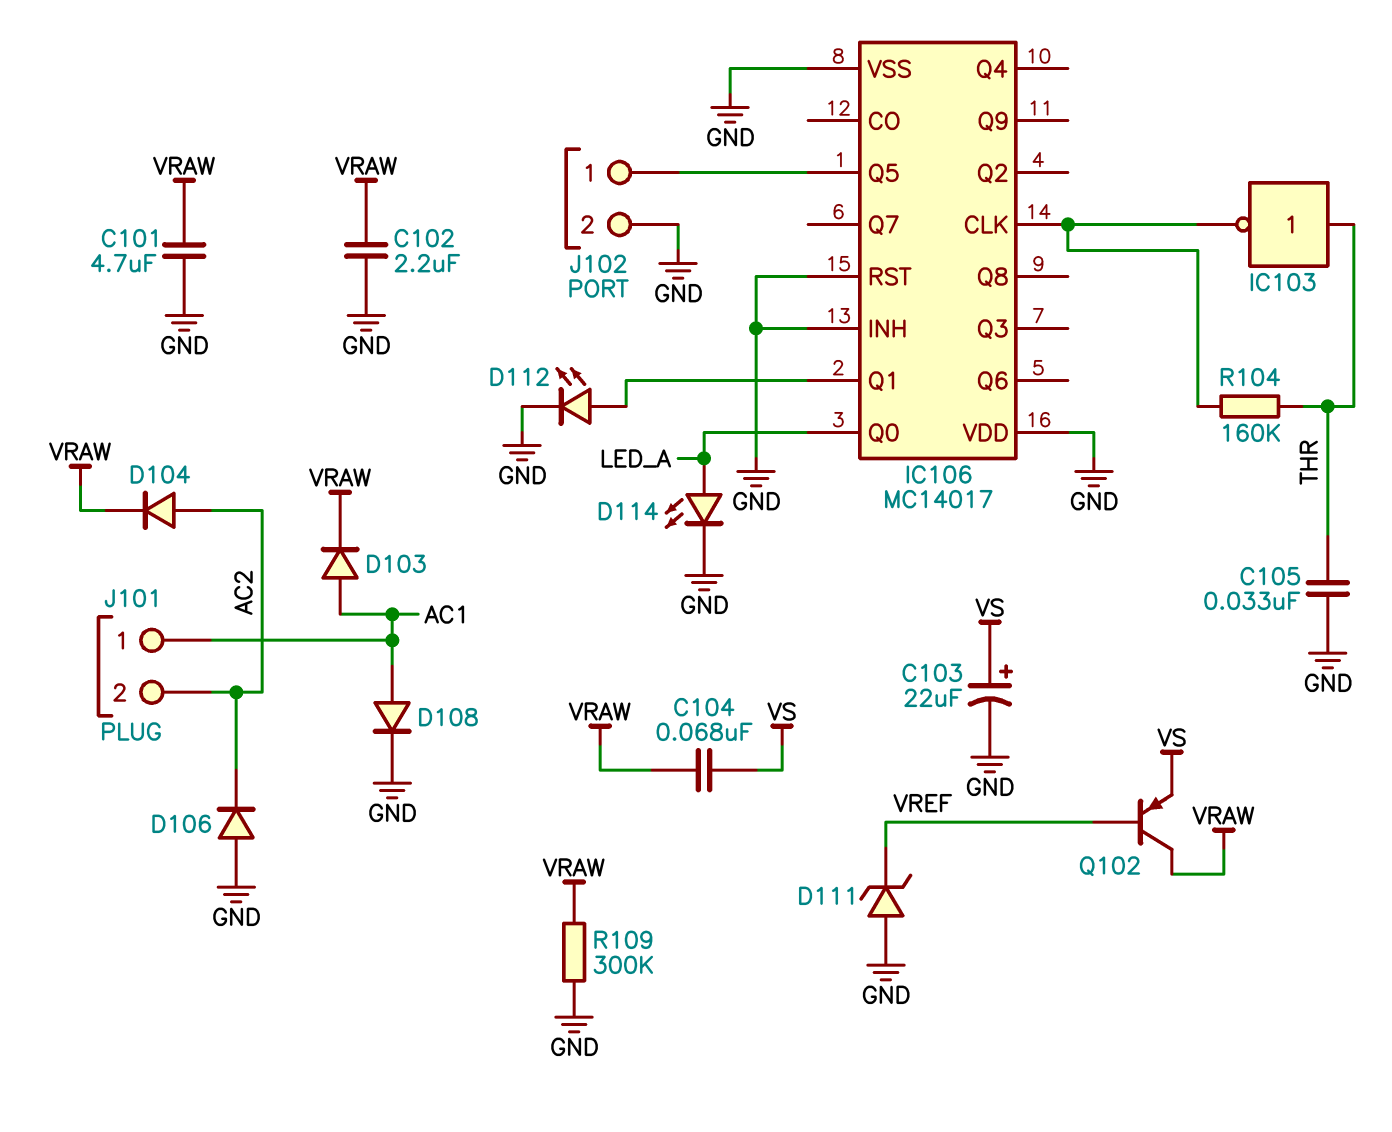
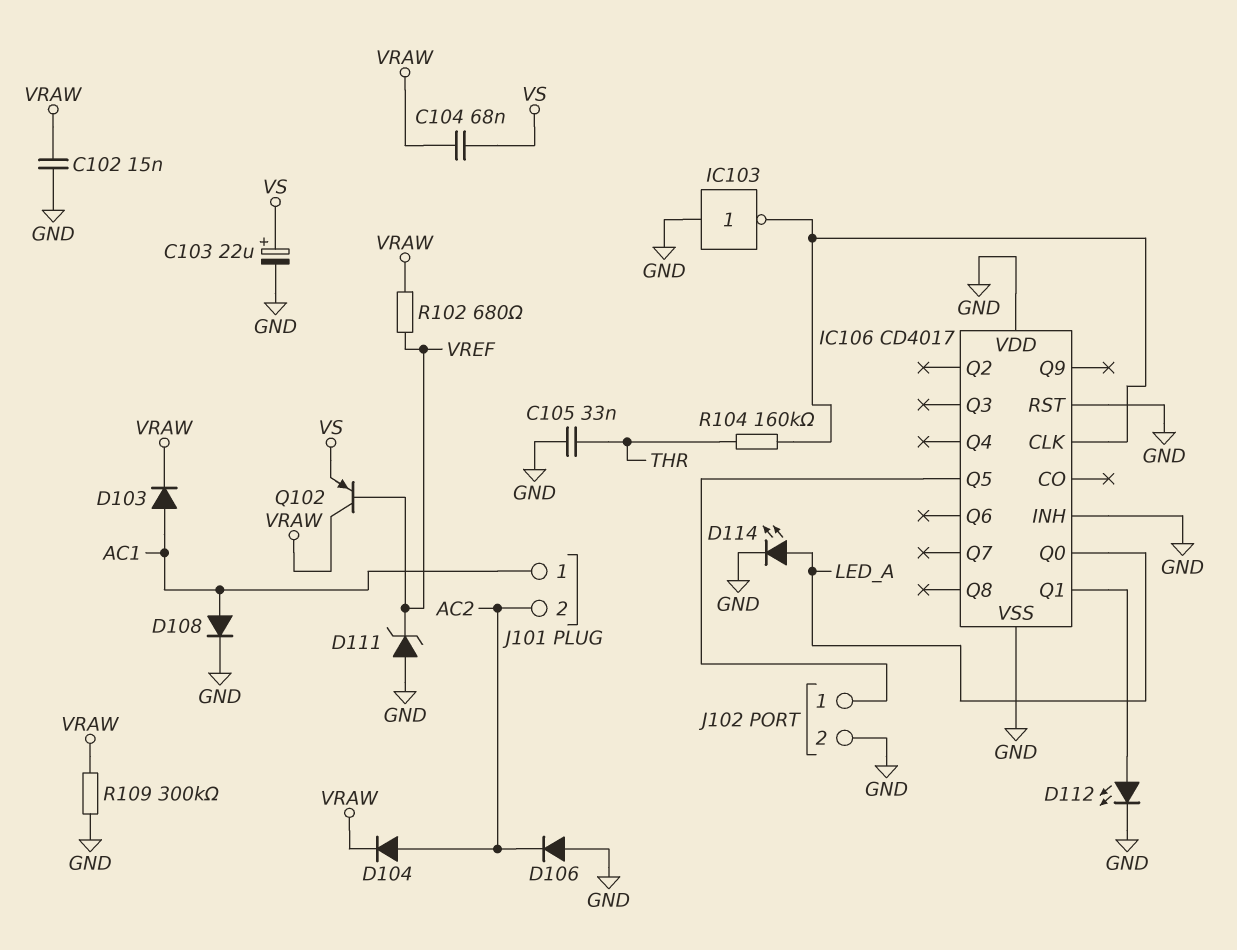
C101: 4.7uF (GND, VRAW) -> none
C102: 2.2uF (GND, VRAW) -> 15nF (GND, VRAW)
IC103: NOT (in THR, out IC106/CLK) -> NOT (in GND, out IC106/CLK)
IC106: MC14017 -> CD4017
R102: none -> 680 (VRAW, VREF)

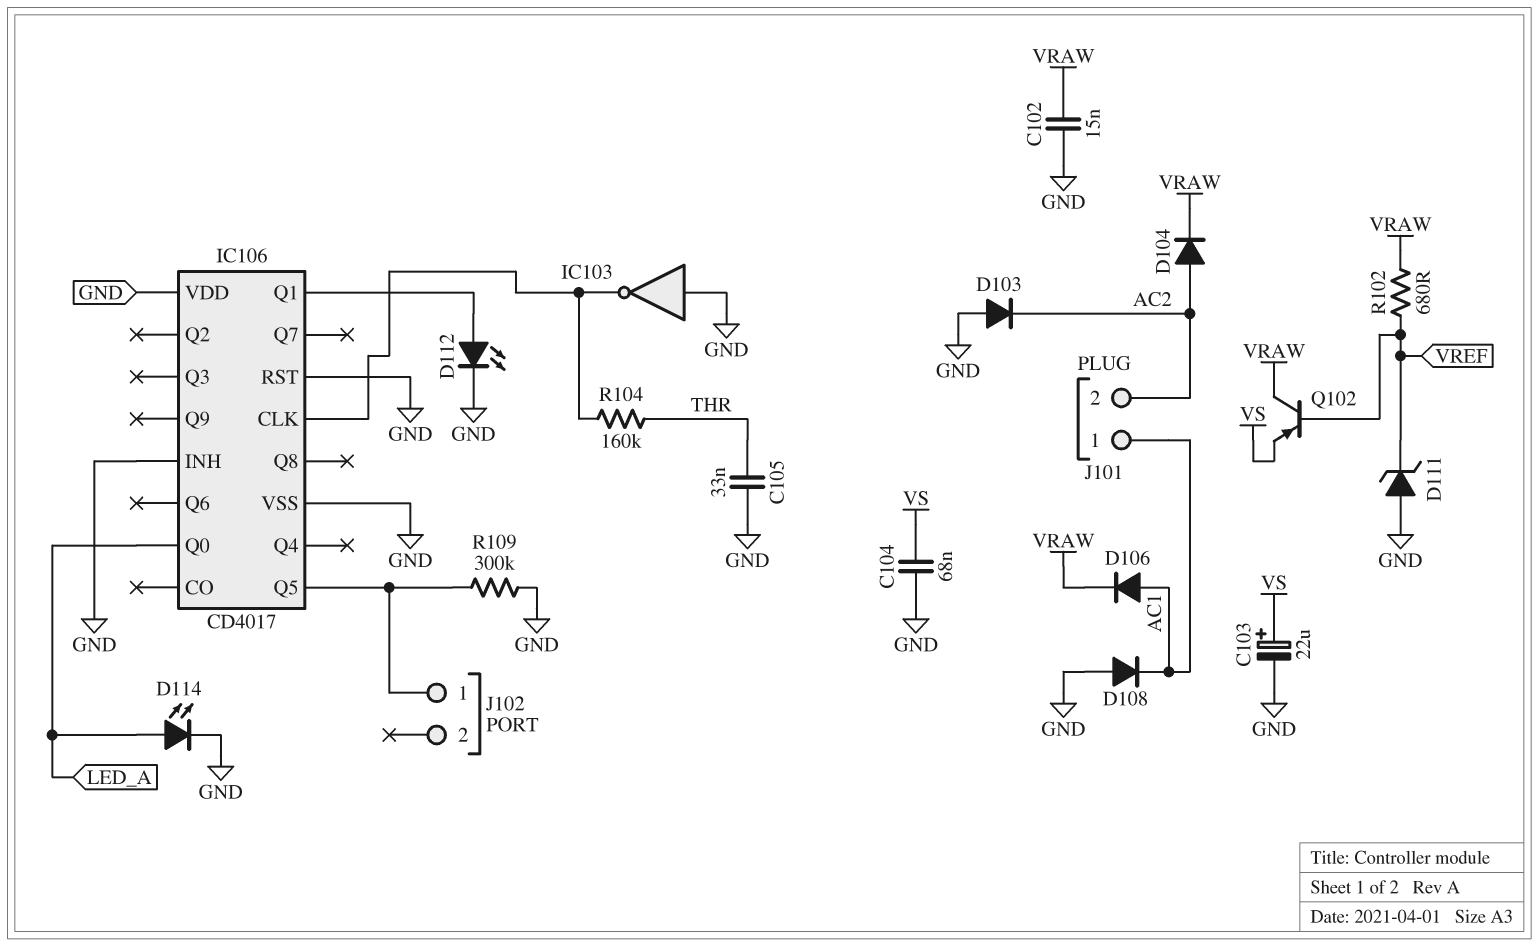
C104: 68nF (VRAW, VS) -> 68nF (GND, VS)
D103: diode (A AC1, K VRAW) -> diode (A GND, K AC2)
D106: diode (A GND, K AC2) -> diode (A AC1, K VRAW)
D108: diode (A AC1, K GND) -> diode (A GND, K AC1)
J102 pin 2: GND -> none
R109: 300k (GND, VRAW) -> 300k (GND, IC106/Q5)

